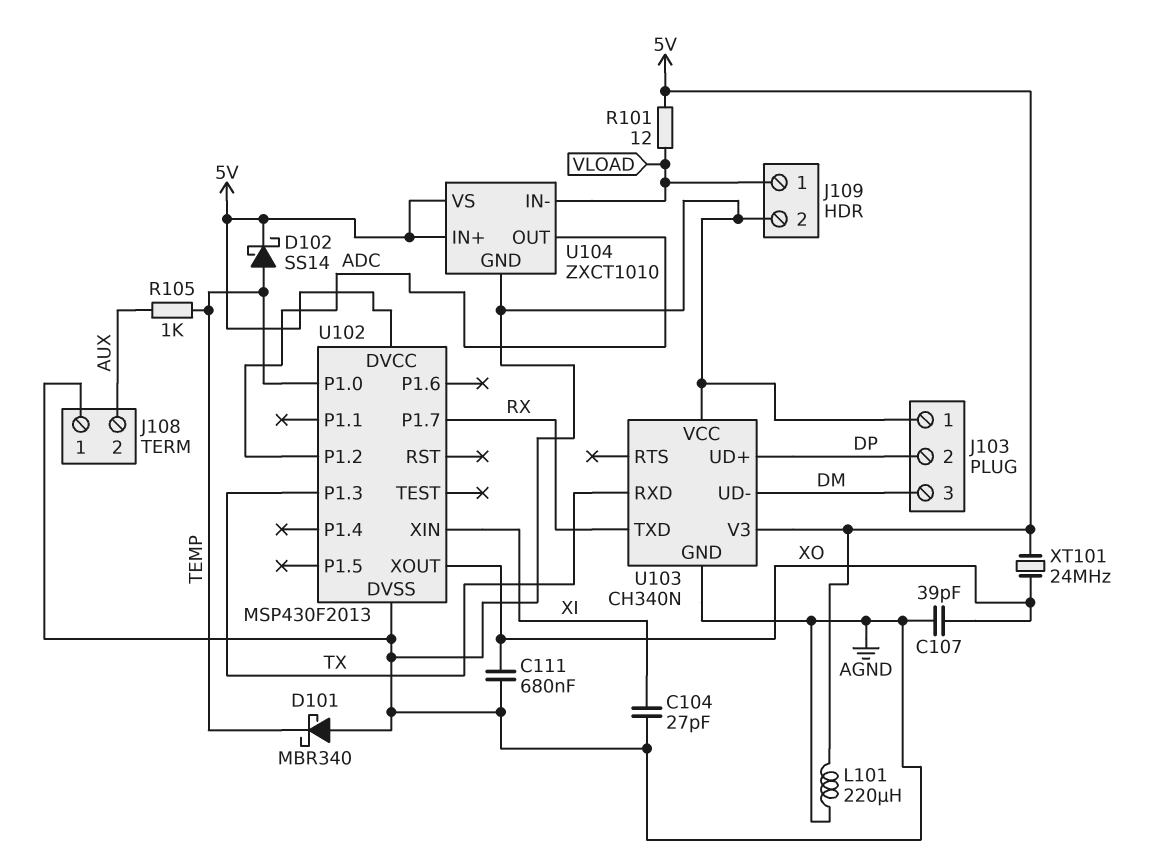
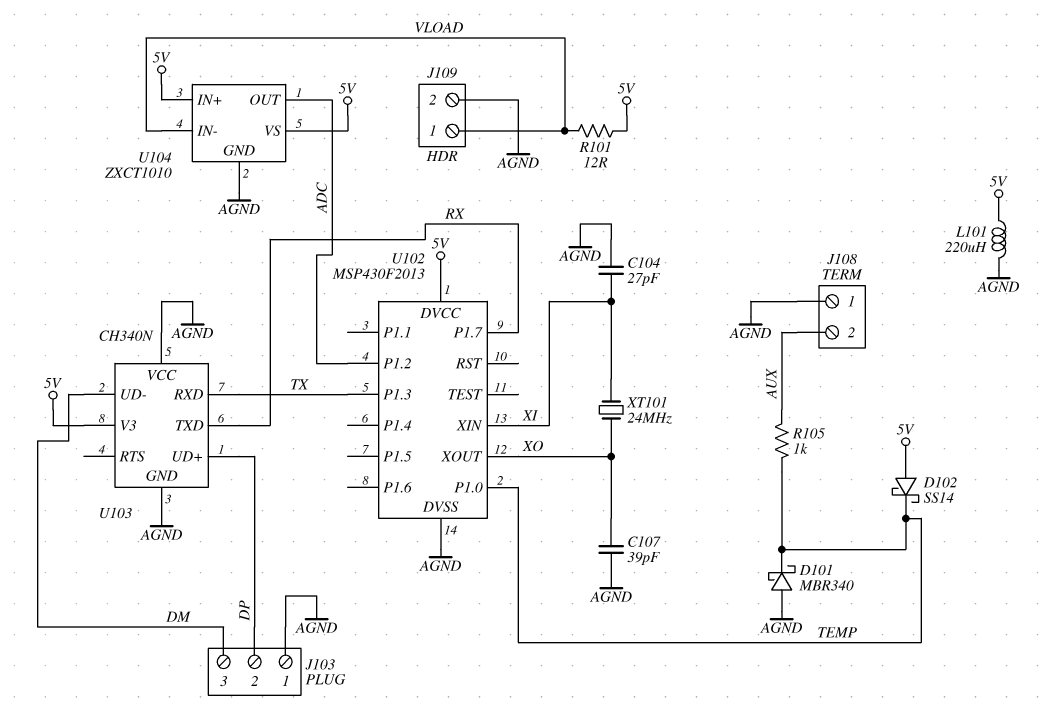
C111: 680nF (AGND, XO) -> none
D102: schottky SS14 (A TEMP, K 5V) -> schottky SS14 (A 5V, K TEMP)
XT101: 24MHz (5V, XO) -> 24MHz (XI, XO)

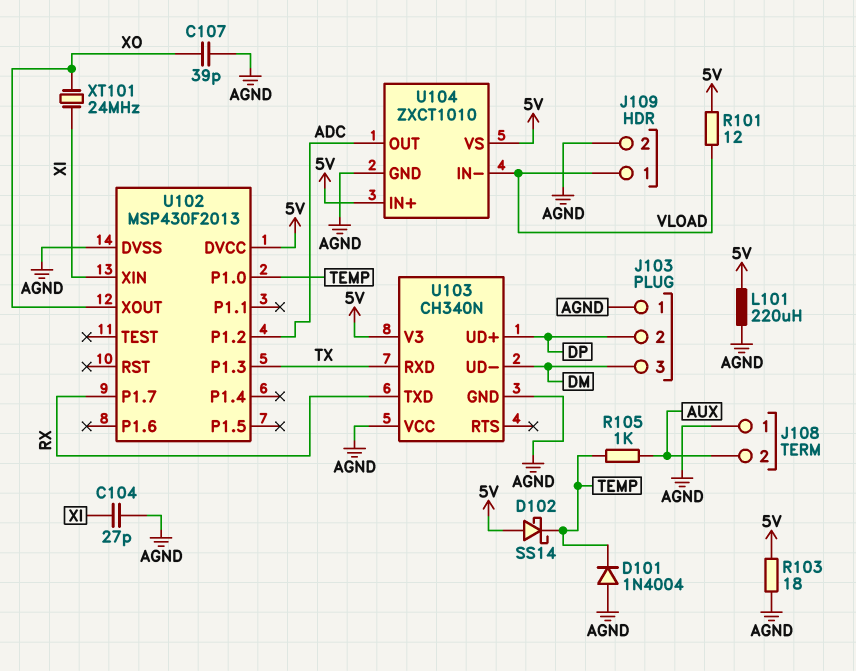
D101: schottky MBR340 (A AGND, K TEMP) -> diode 1N4004 (A AGND, K TEMP)
R103: none -> 18 (5V, AGND)

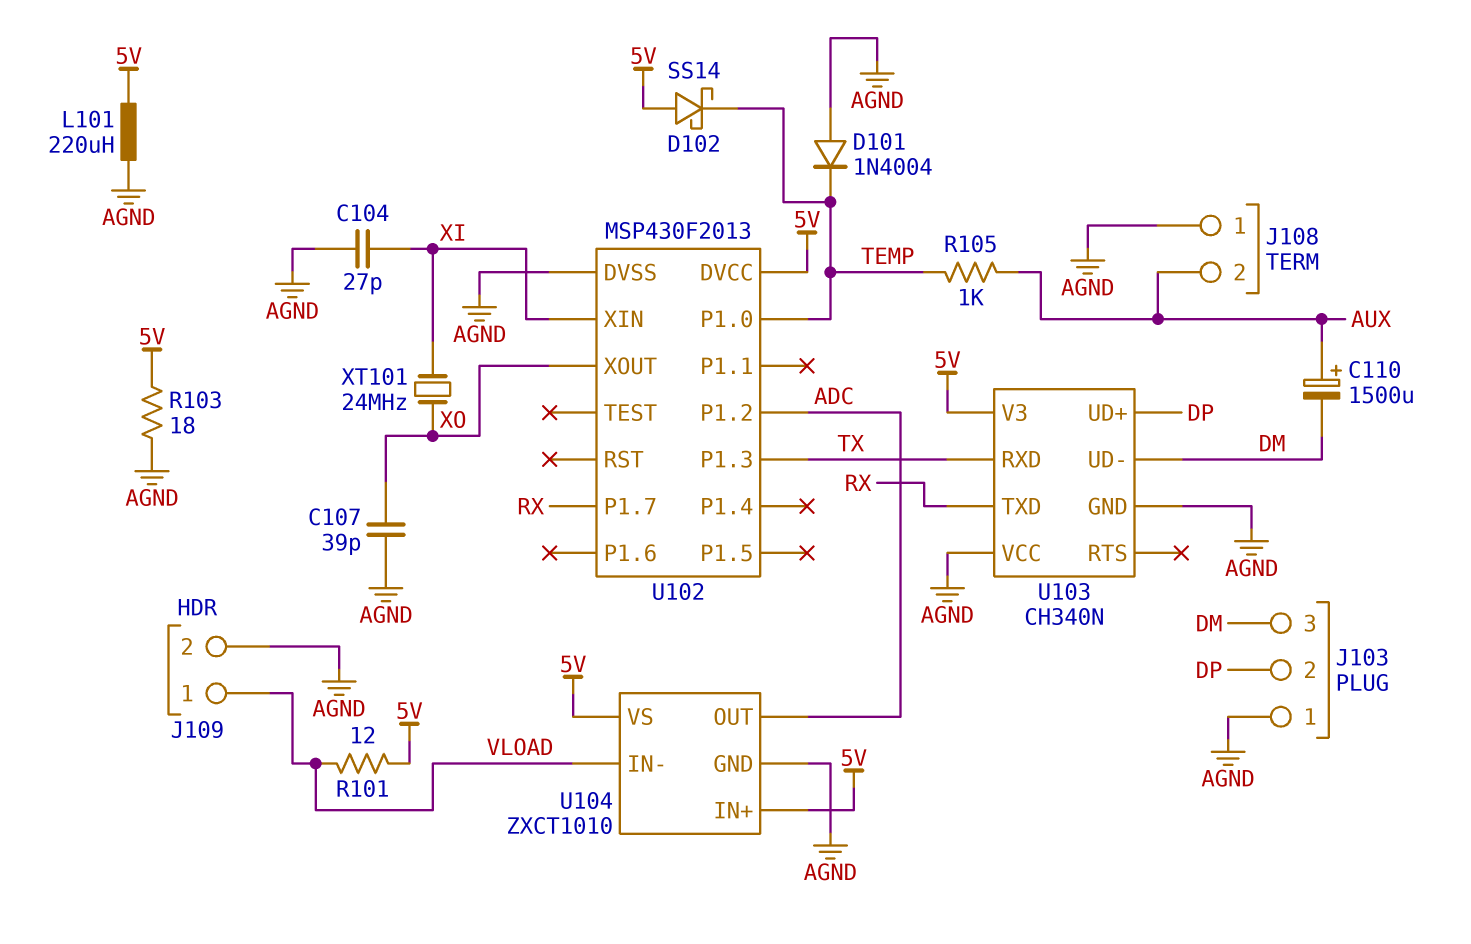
C110: none -> 1500uF (plus AUX, minus DM)

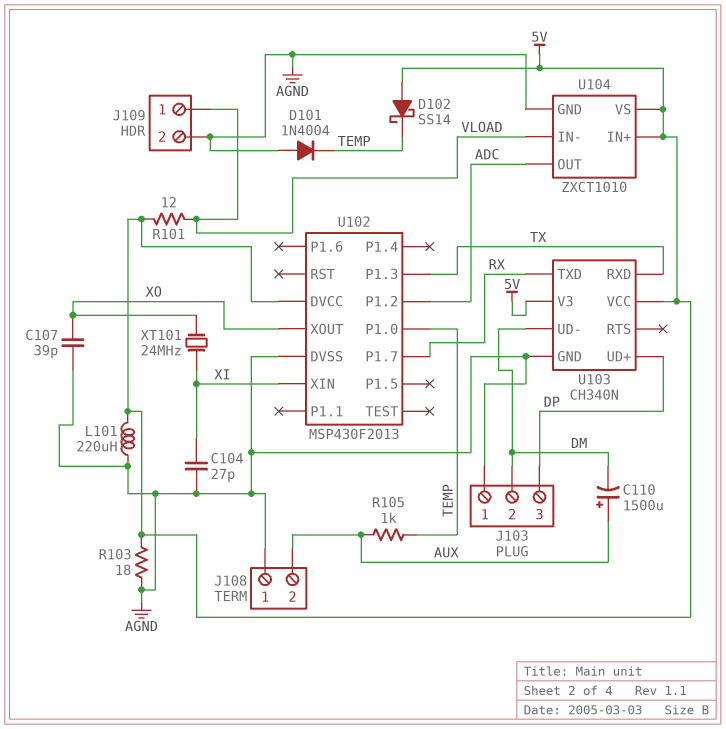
J103 pin 2: DP -> DM
J103 pin 3: DM -> DP
U103 pin VCC: AGND -> 5V

